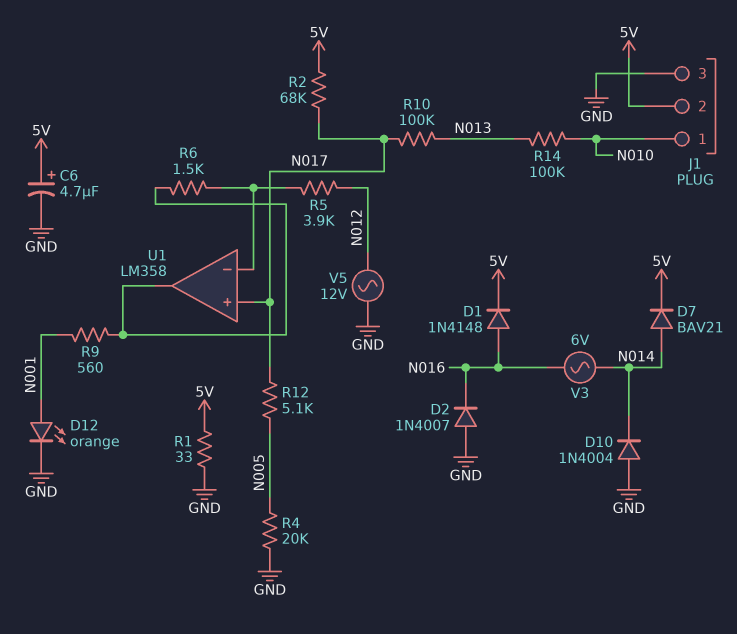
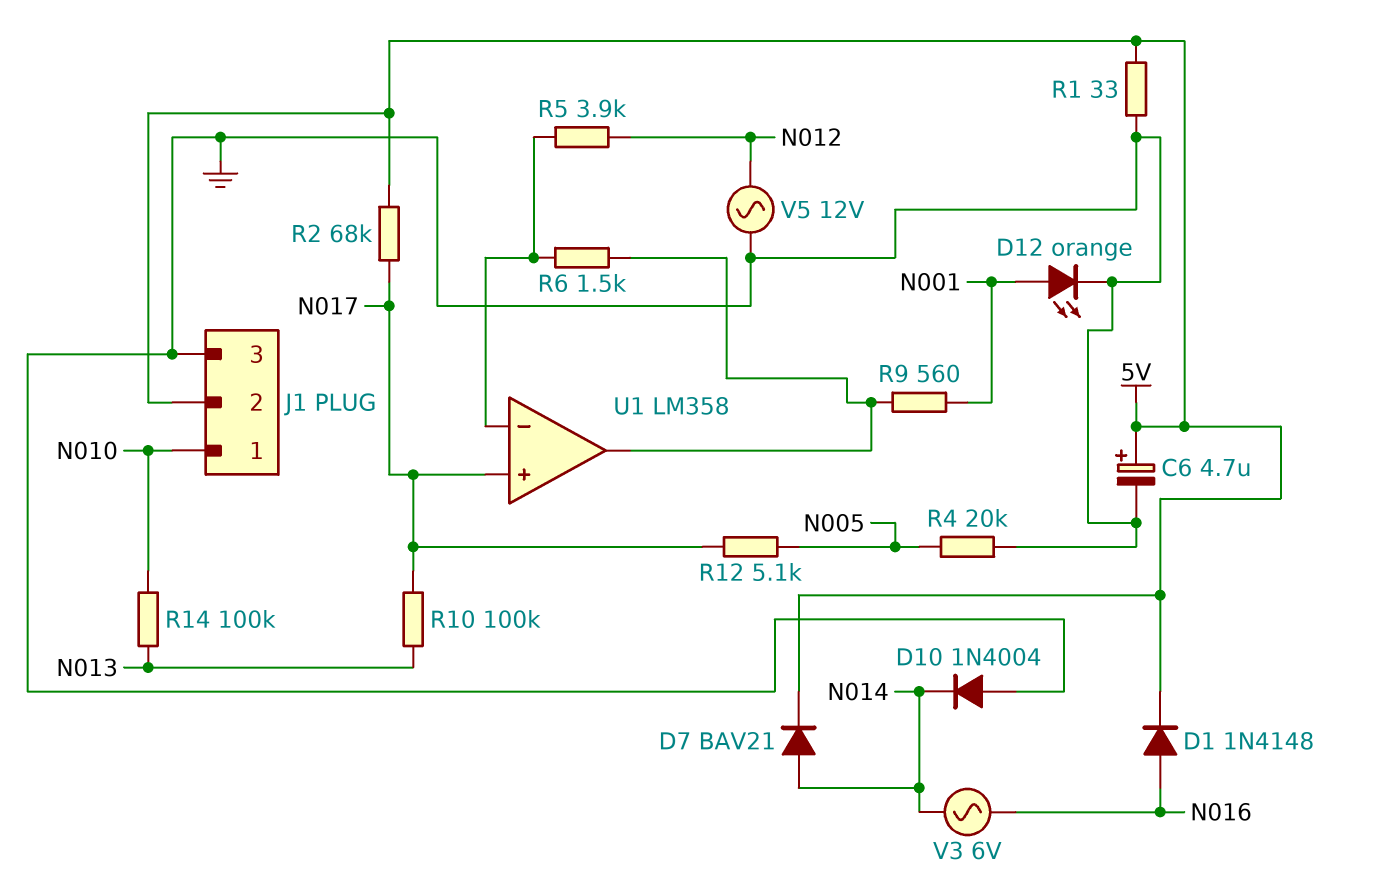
D2: diode 1N4007 (A GND, K N016) -> none

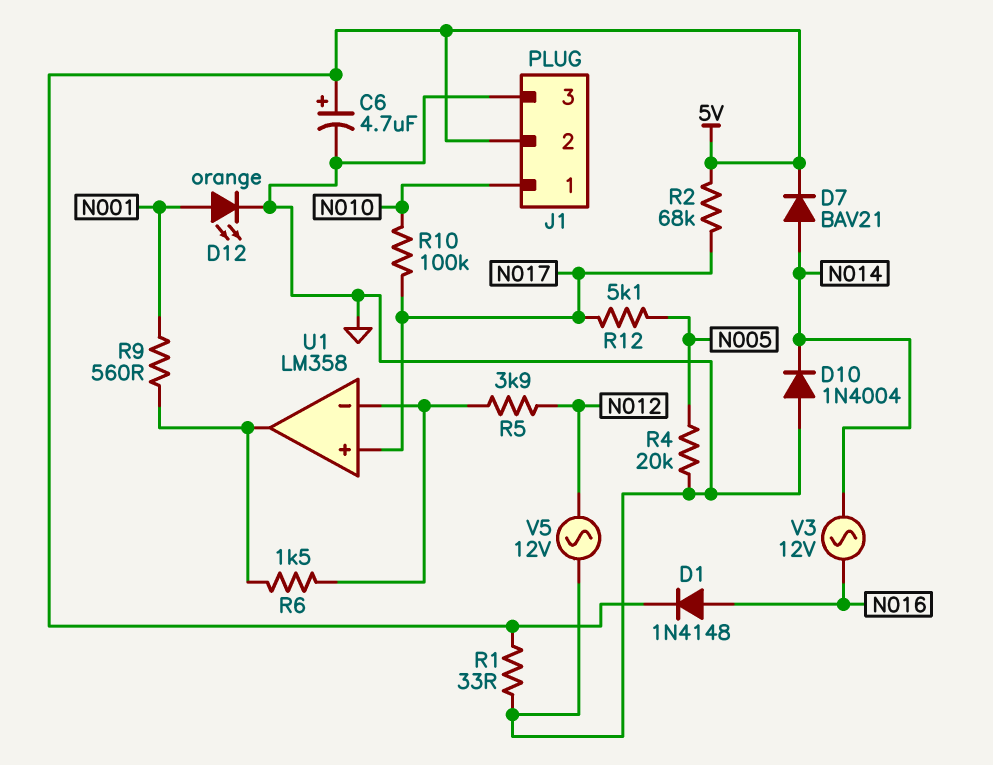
R10: 100k (N013, N017) -> 100k (N010, N017)
R14: 100k (N010, N013) -> none
V3: AC 6V (N014, N016) -> AC 12V (N014, N016)

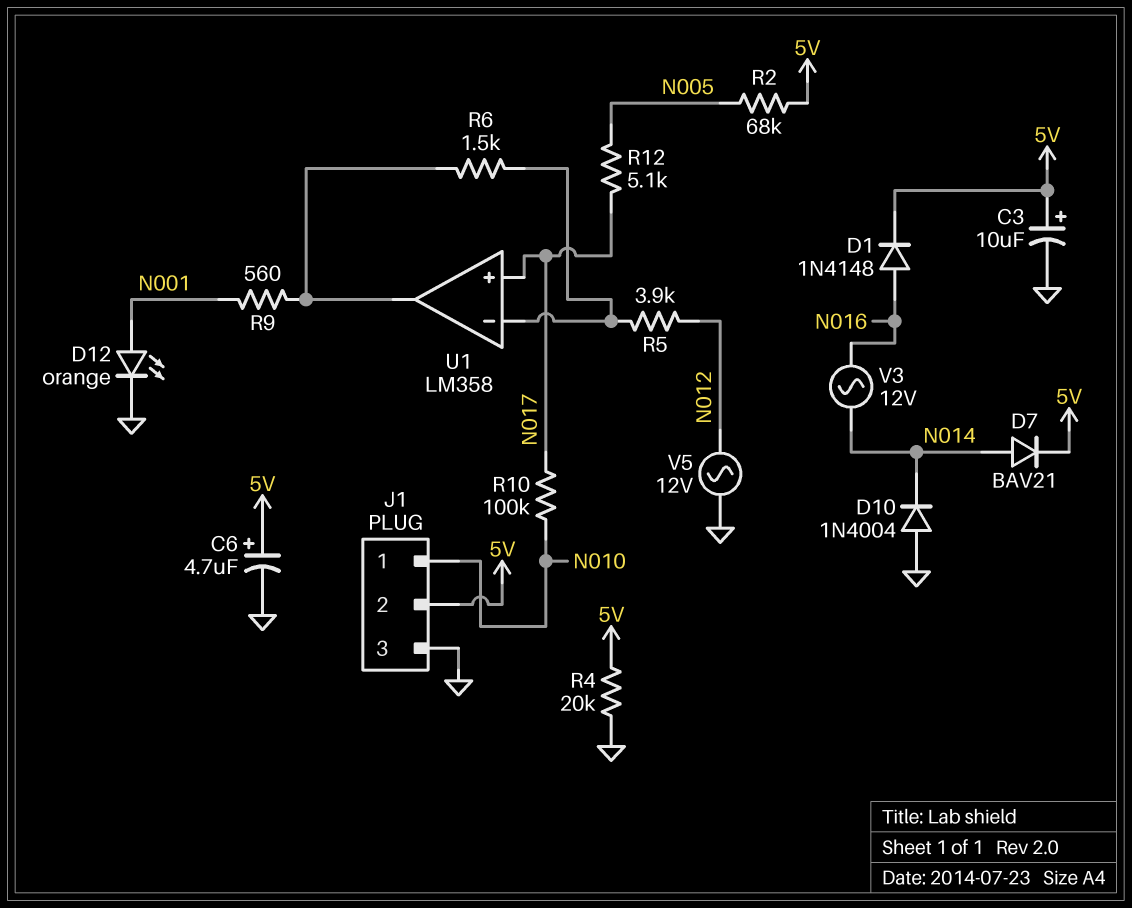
C3: none -> 10uF (plus 5V, minus GND)
R1: 33 (5V, GND) -> none
R2: 68k (5V, N017) -> 68k (5V, N005)
R4: 20k (GND, N005) -> 20k (5V, GND)

